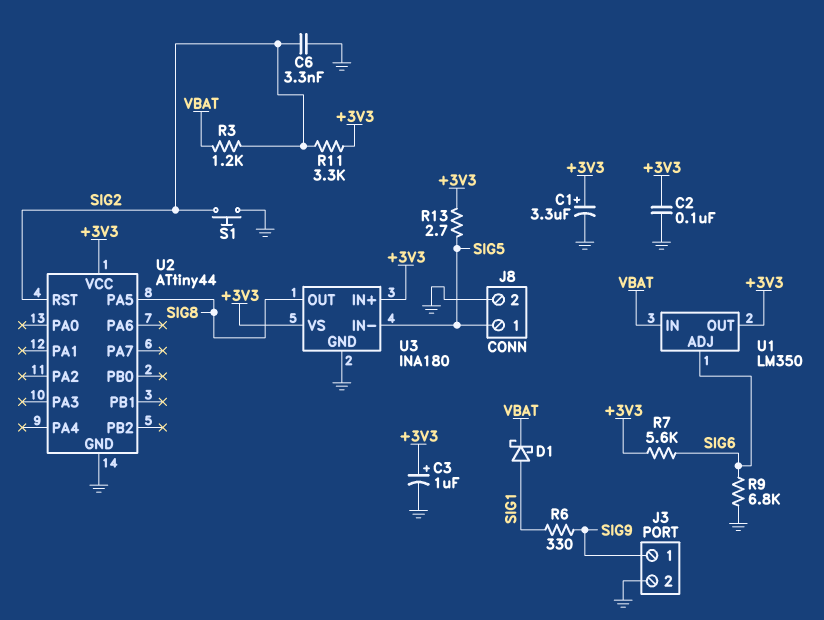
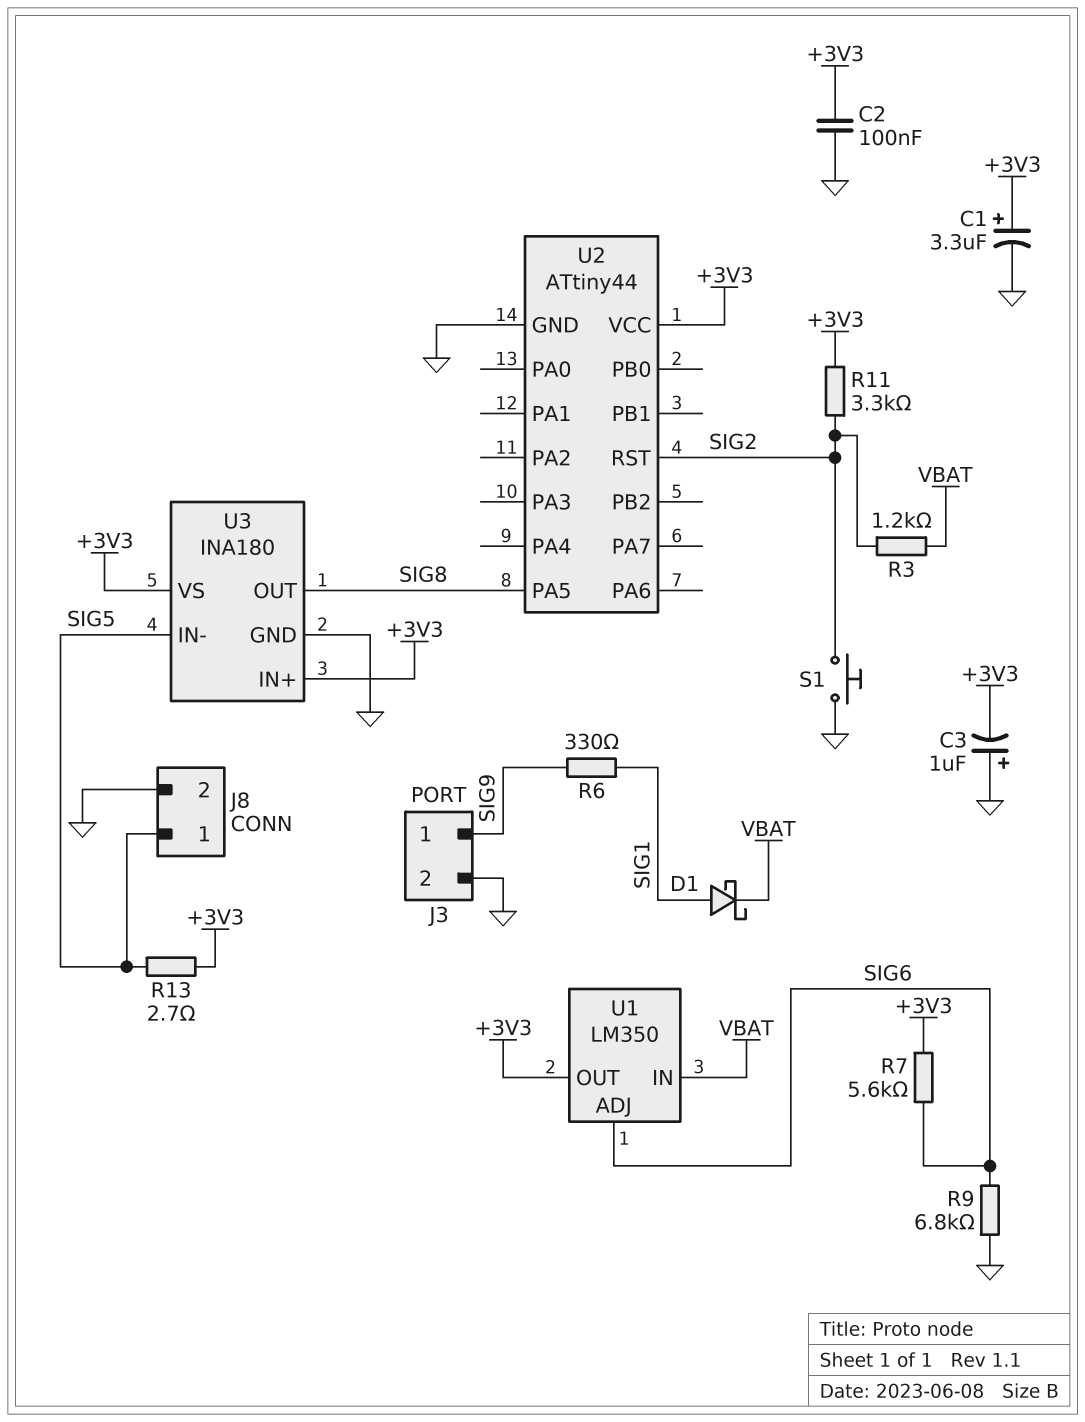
C3: 1uF (plus +3V3, minus GND) -> 1uF (plus GND, minus +3V3)
C6: 3.3nF (GND, SIG2) -> none

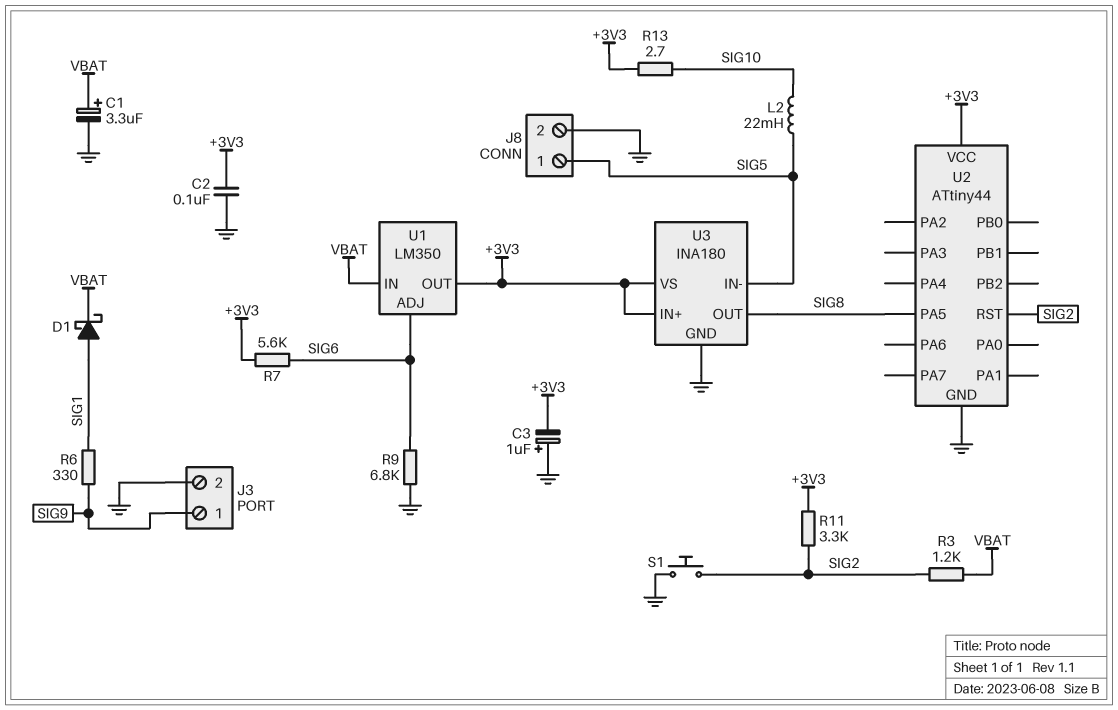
C1: 3.3uF (plus +3V3, minus GND) -> 3.3uF (plus VBAT, minus GND)
L2: none -> 22mH (SIG5, SIG10)
R13: 2.7 (+3V3, SIG5) -> 2.7 (+3V3, SIG10)

